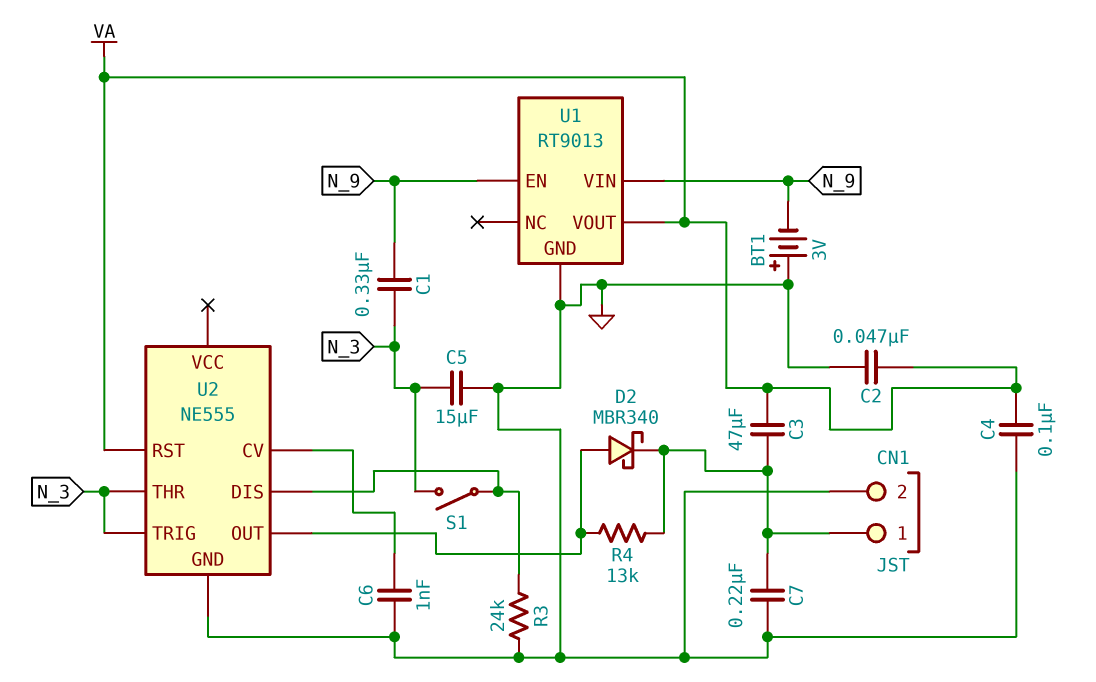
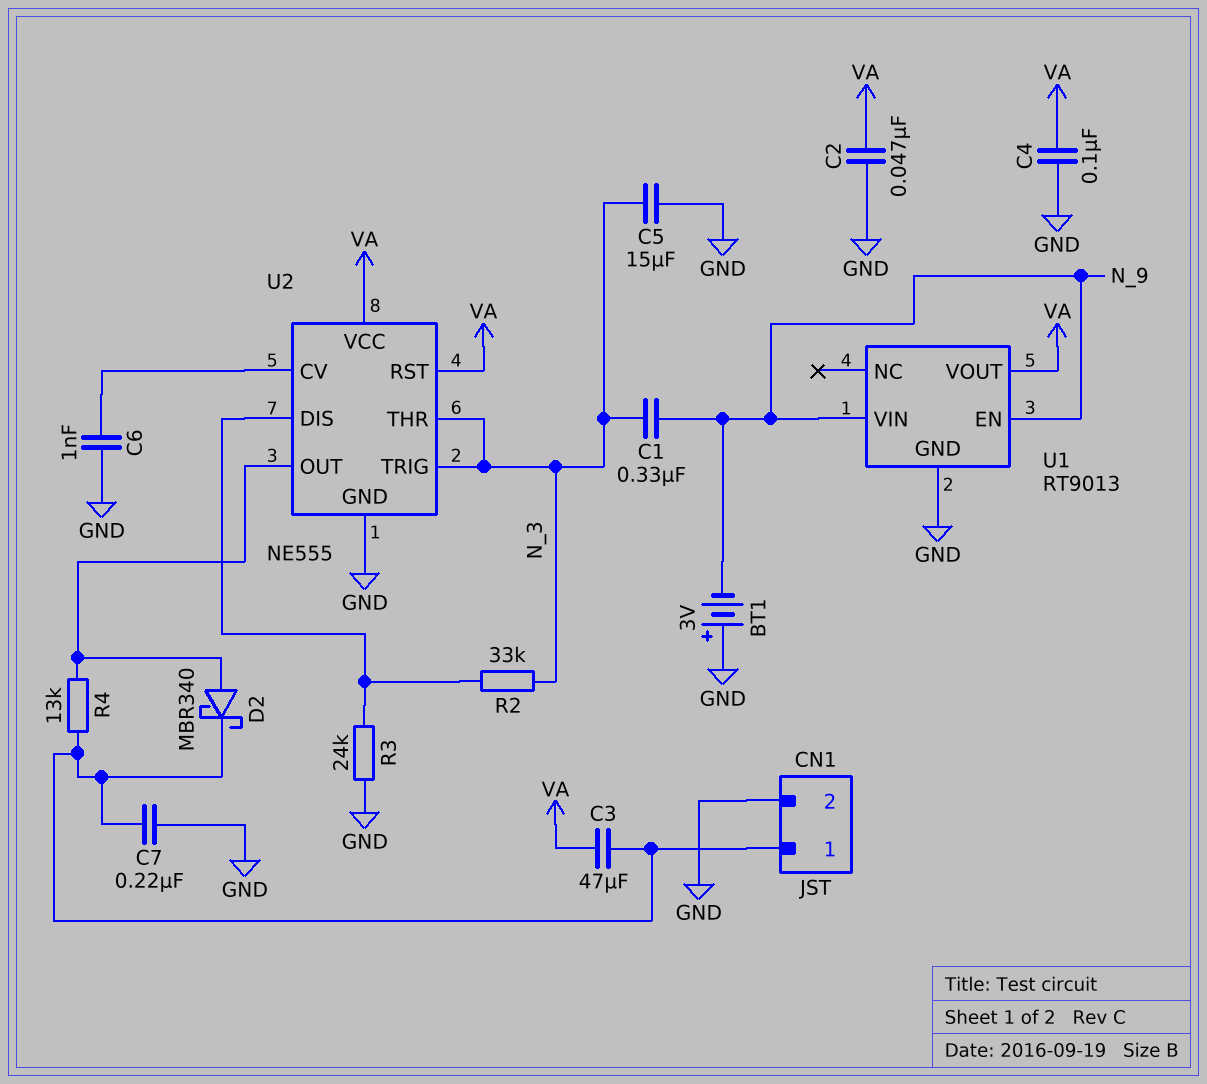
R2: none -> 33k (N_3, U2/DIS)
S1: switch (N_3, U2/DIS) -> none
U2 pin VCC: none -> VA

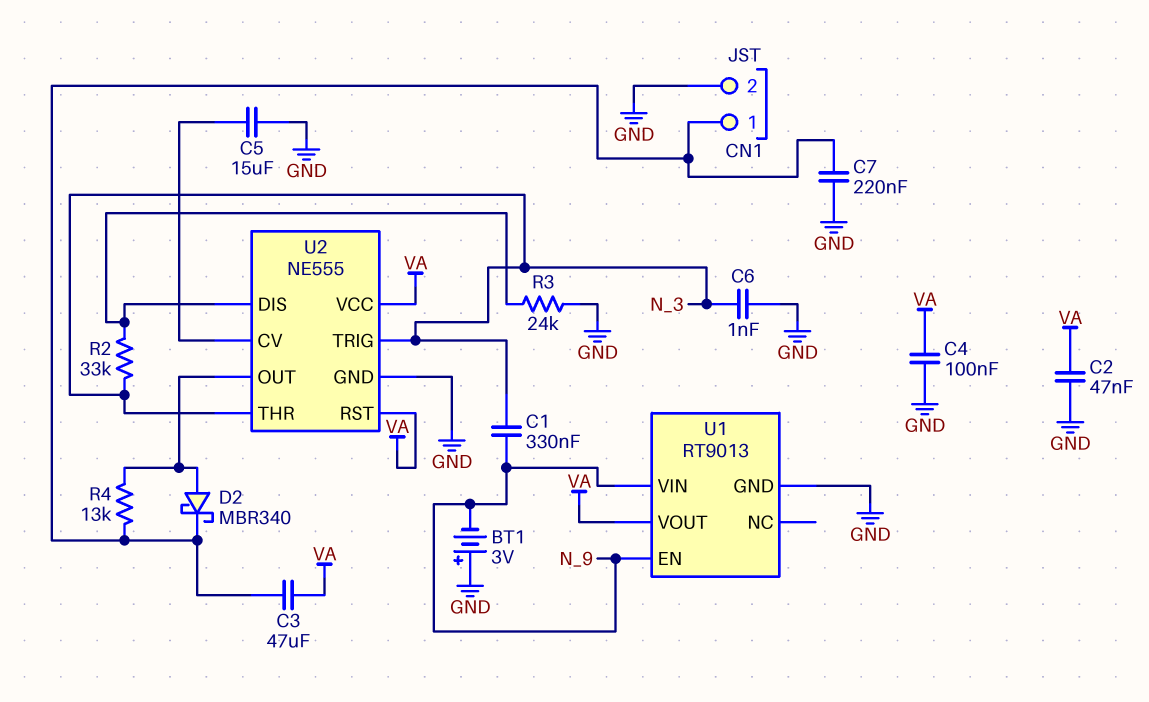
C5: 15uF (GND, N_3) -> 15uF (GND, U2/CV)
C6: 1nF (GND, U2/CV) -> 1nF (GND, N_3)

